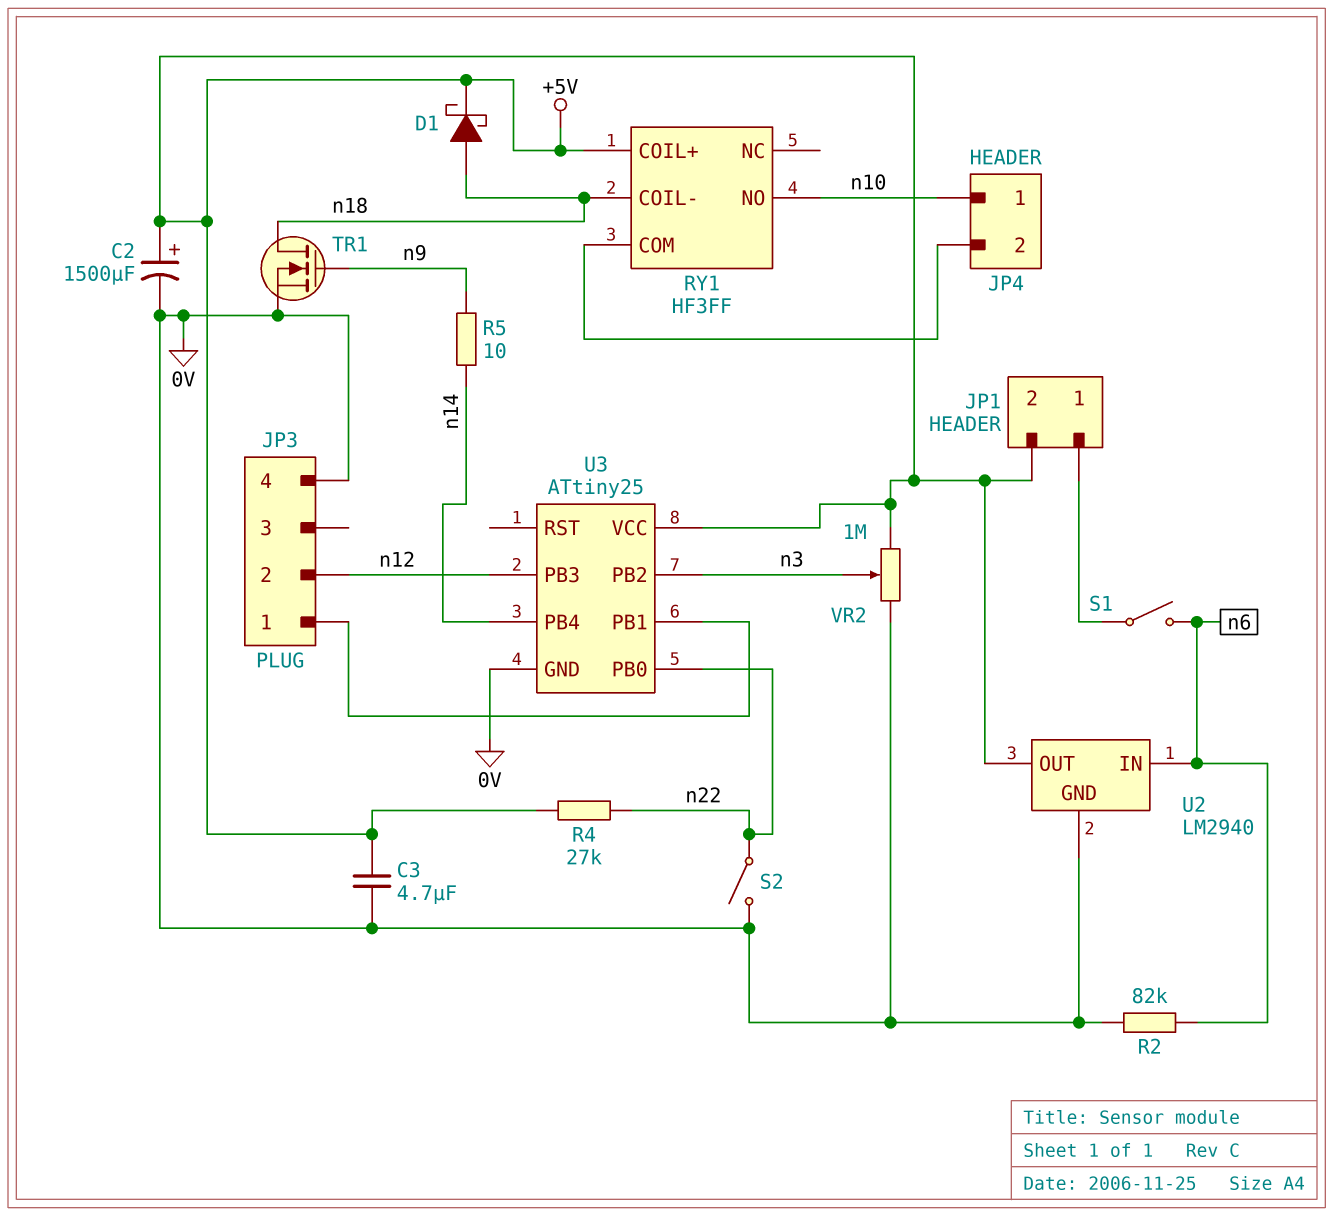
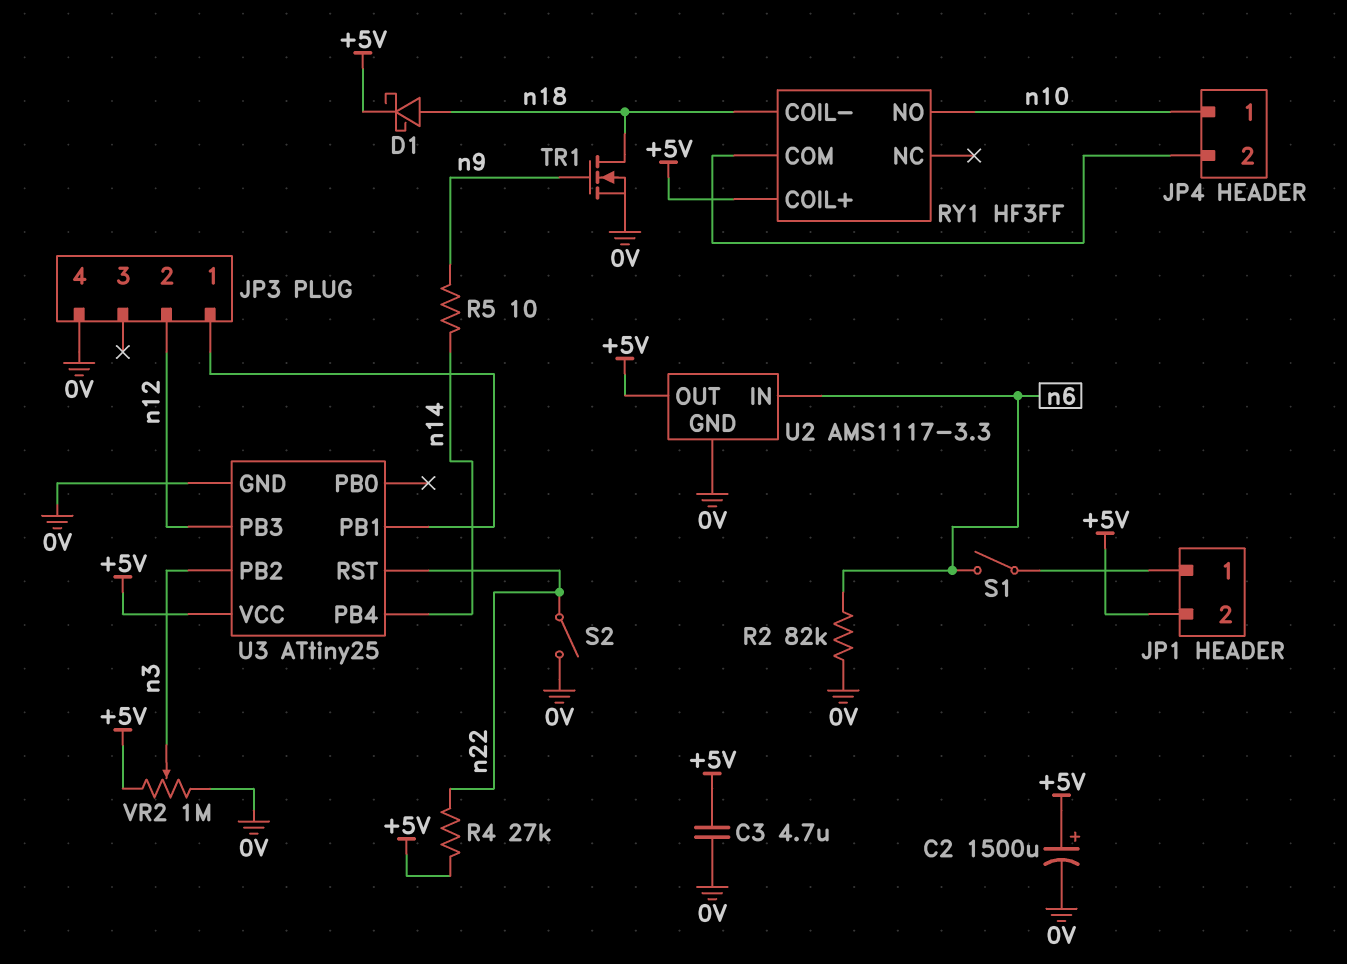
U2: LM2940 -> AMS1117-3.3
U3 pin PB0: n22 -> none
U3 pin RST: none -> n22

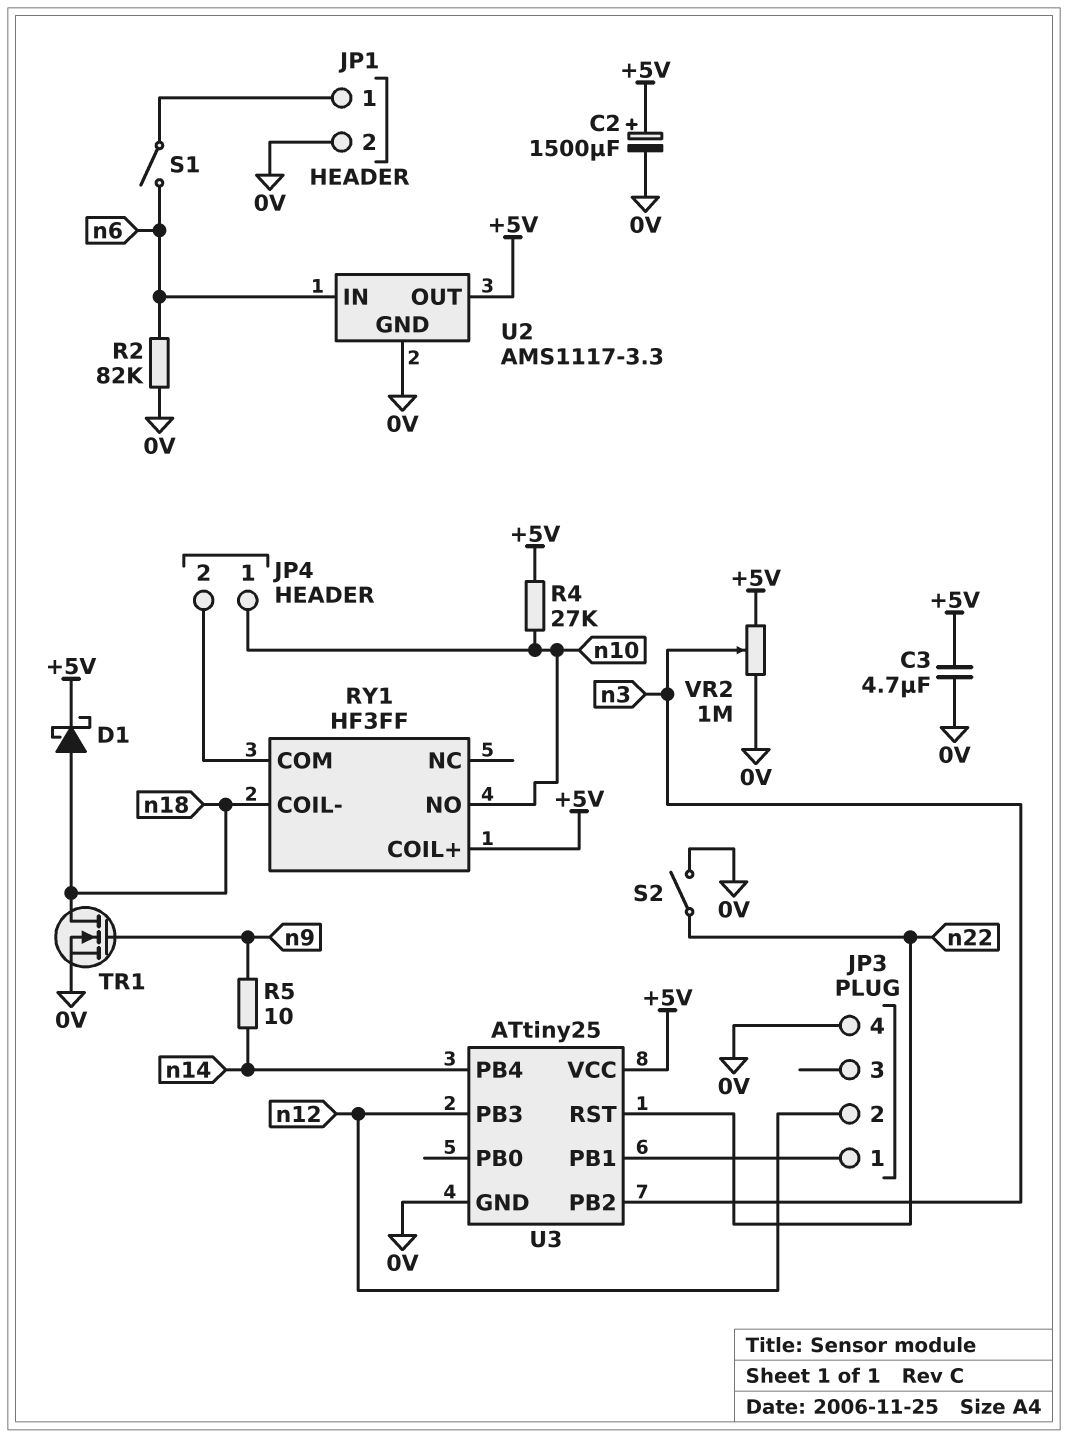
JP1 pin 2: +5V -> 0V
R4: 27k (+5V, n22) -> 27k (+5V, n10)

